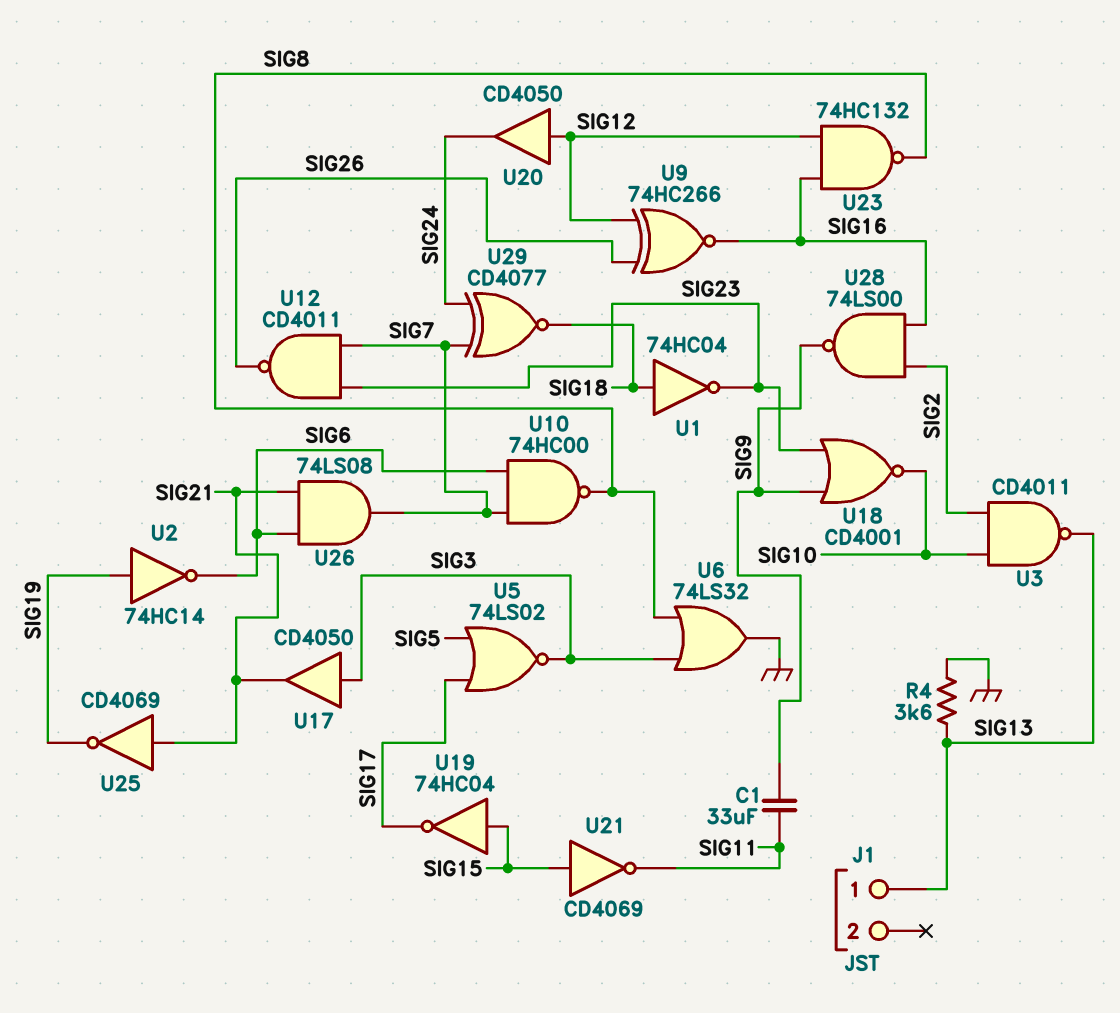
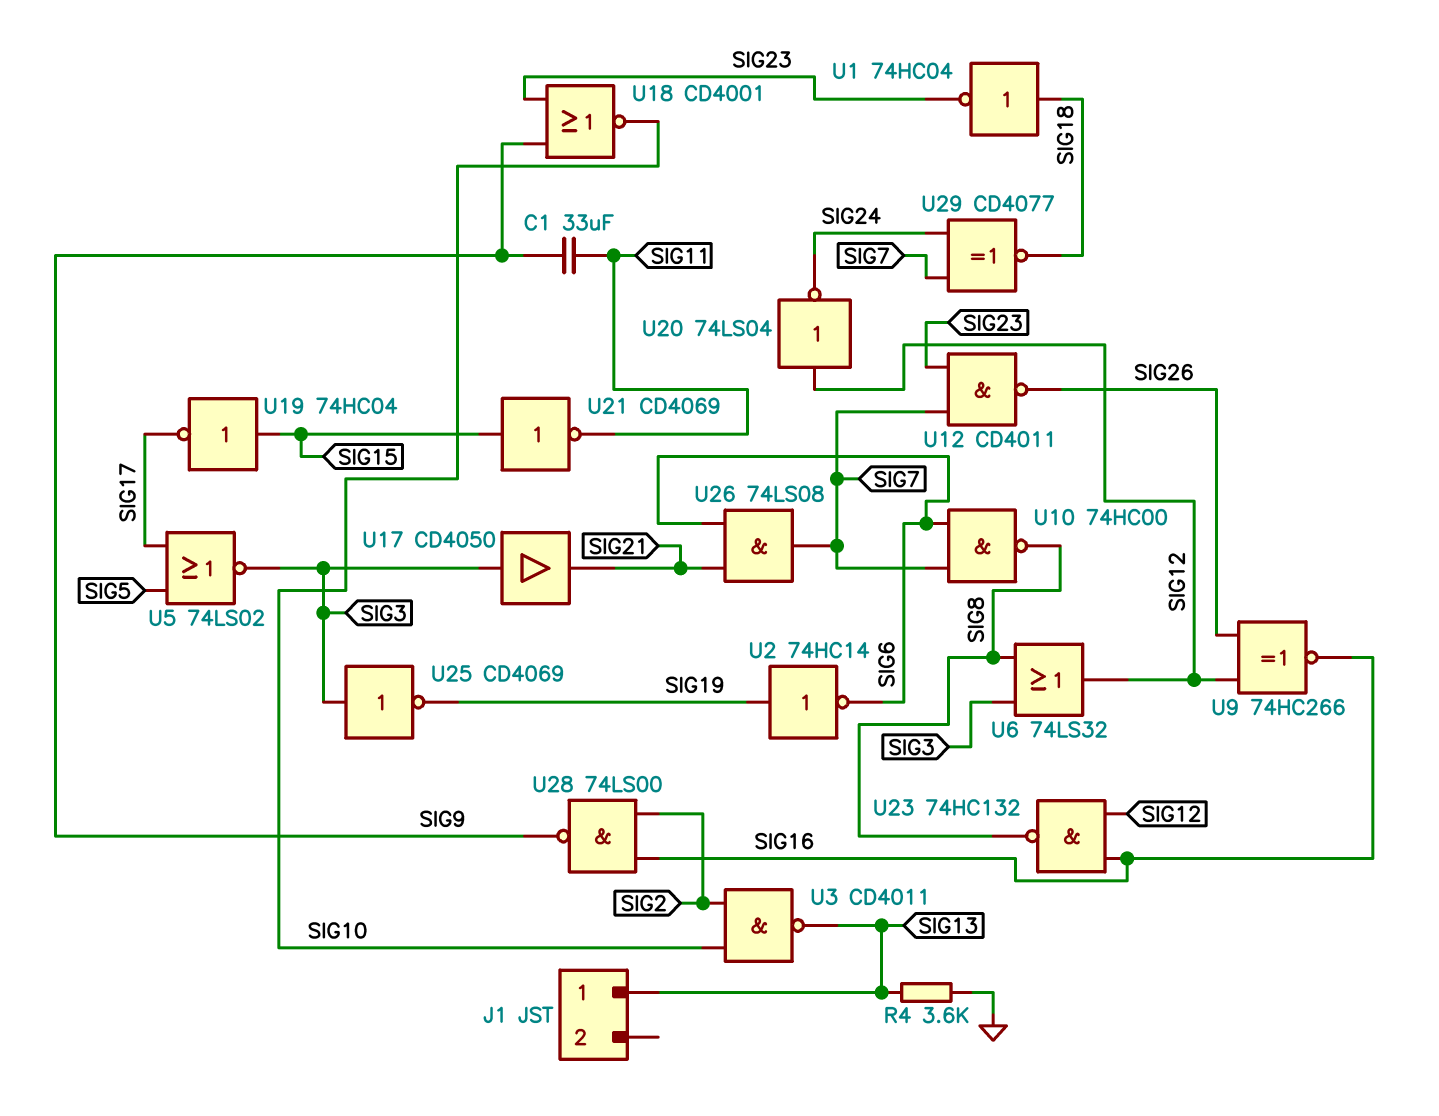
U6: OR 74LS32 (in SIG3, in SIG8, out GND) -> OR 74LS32 (in SIG3, in SIG8, out SIG12)
U20: buffer CD4050 (in SIG12, out SIG24) -> NOT 74LS04 (in SIG12, out SIG24)
U25: NOT CD4069 (in SIG21, out SIG19) -> NOT CD4069 (in SIG3, out SIG19)

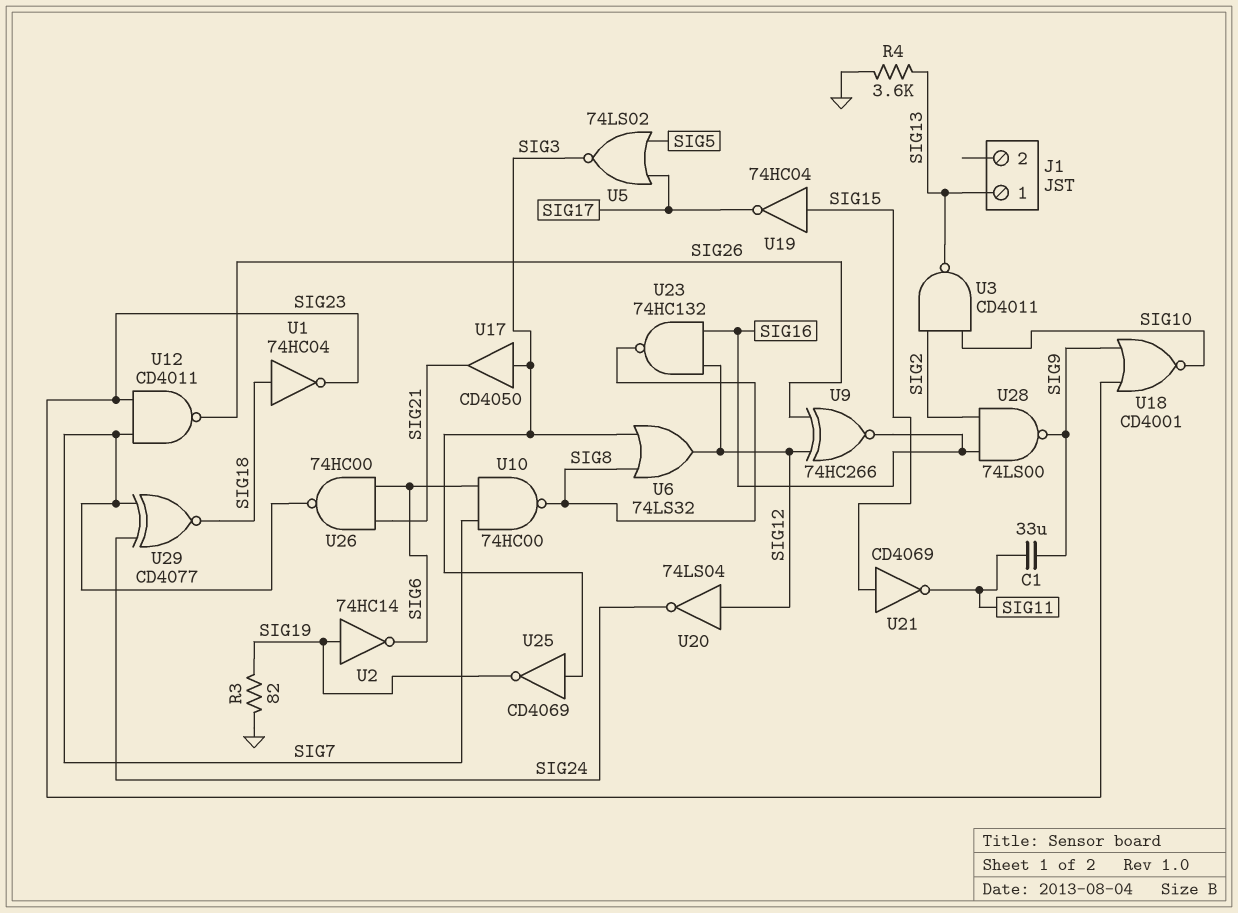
R3: none -> 82 (GND, SIG19)
U26: AND 74LS08 (in SIG6, in SIG21, out SIG7) -> NAND 74HC00 (in SIG6, in SIG21, out SIG7)

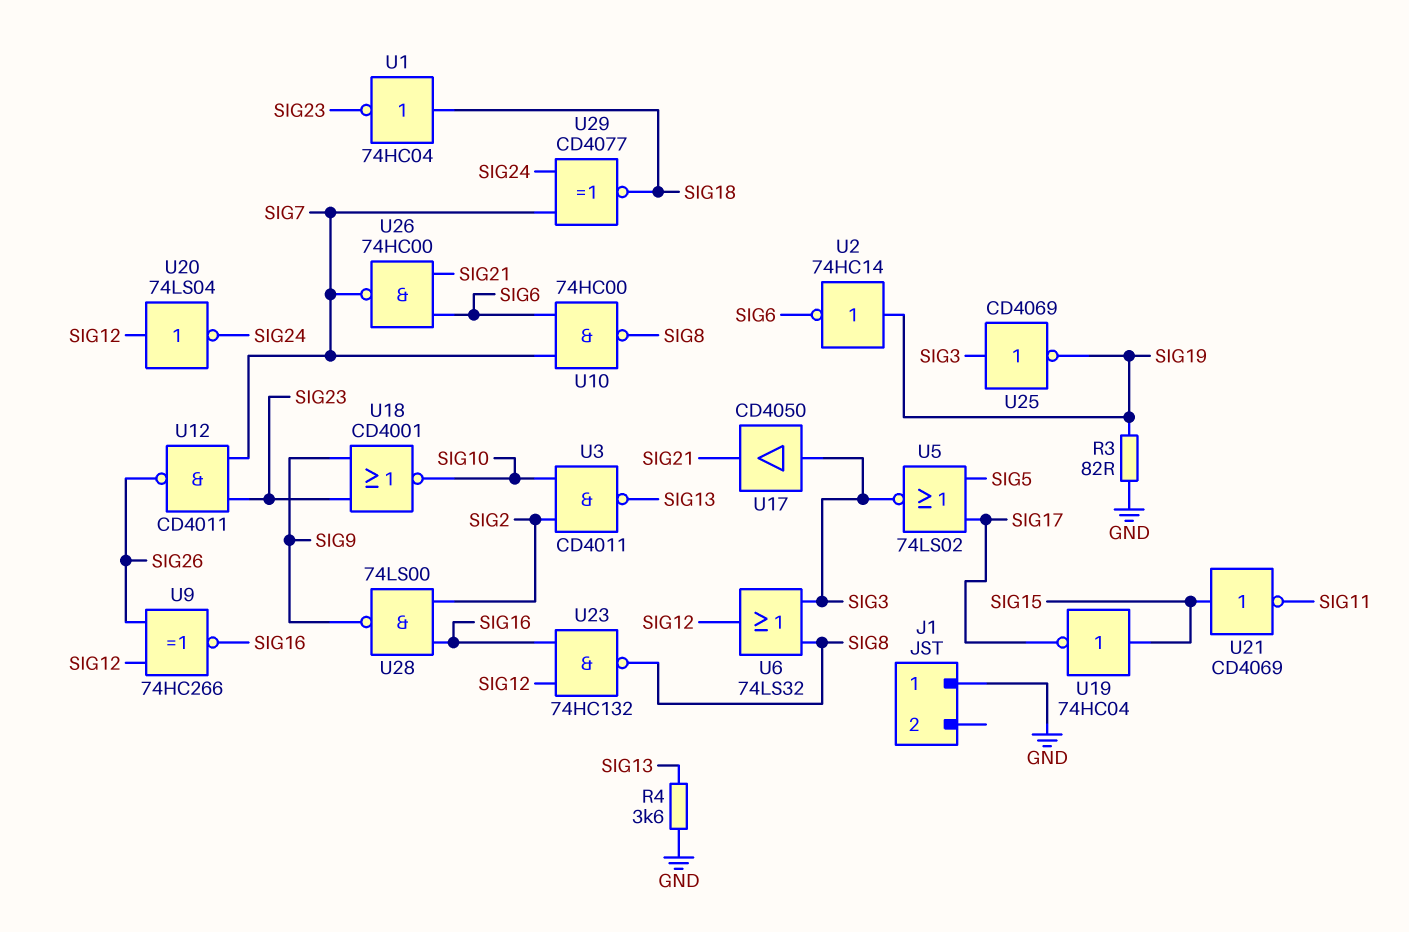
C1: 33uF (SIG9, SIG11) -> none
J1 pin 1: SIG13 -> GND

